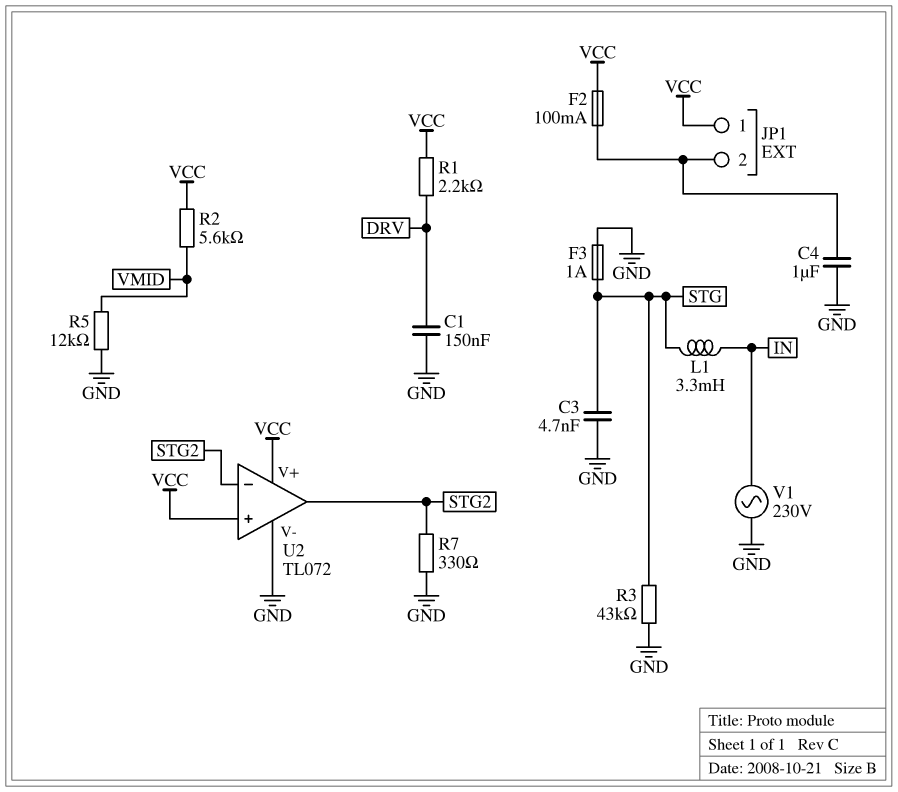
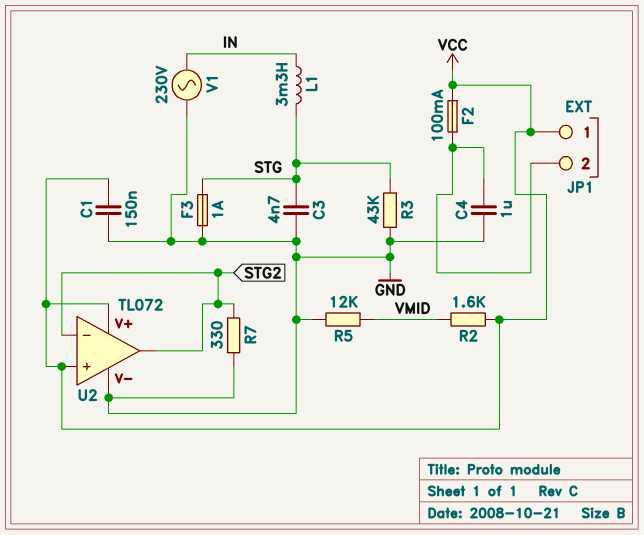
C1: 150nF (DRV, GND) -> 150nF (GND, VCC)
R1: 2.2k (DRV, VCC) -> none
R2: 5.6k (VCC, VMID) -> 1.6k (VCC, VMID)

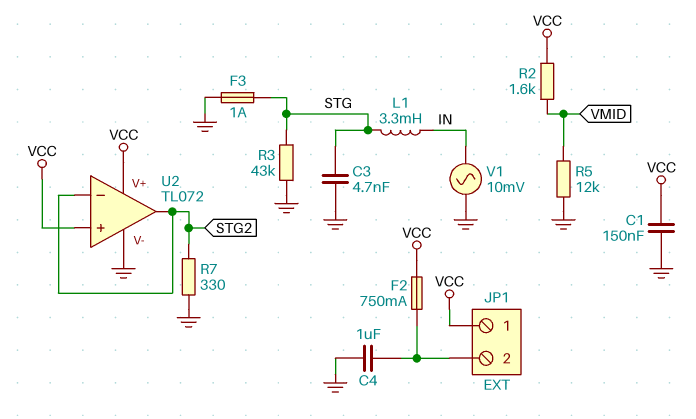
F2: 100mA (JP1/2, VCC) -> 750mA (JP1/2, VCC)
V1: AC 230V (GND, IN) -> AC 10mV (GND, IN)

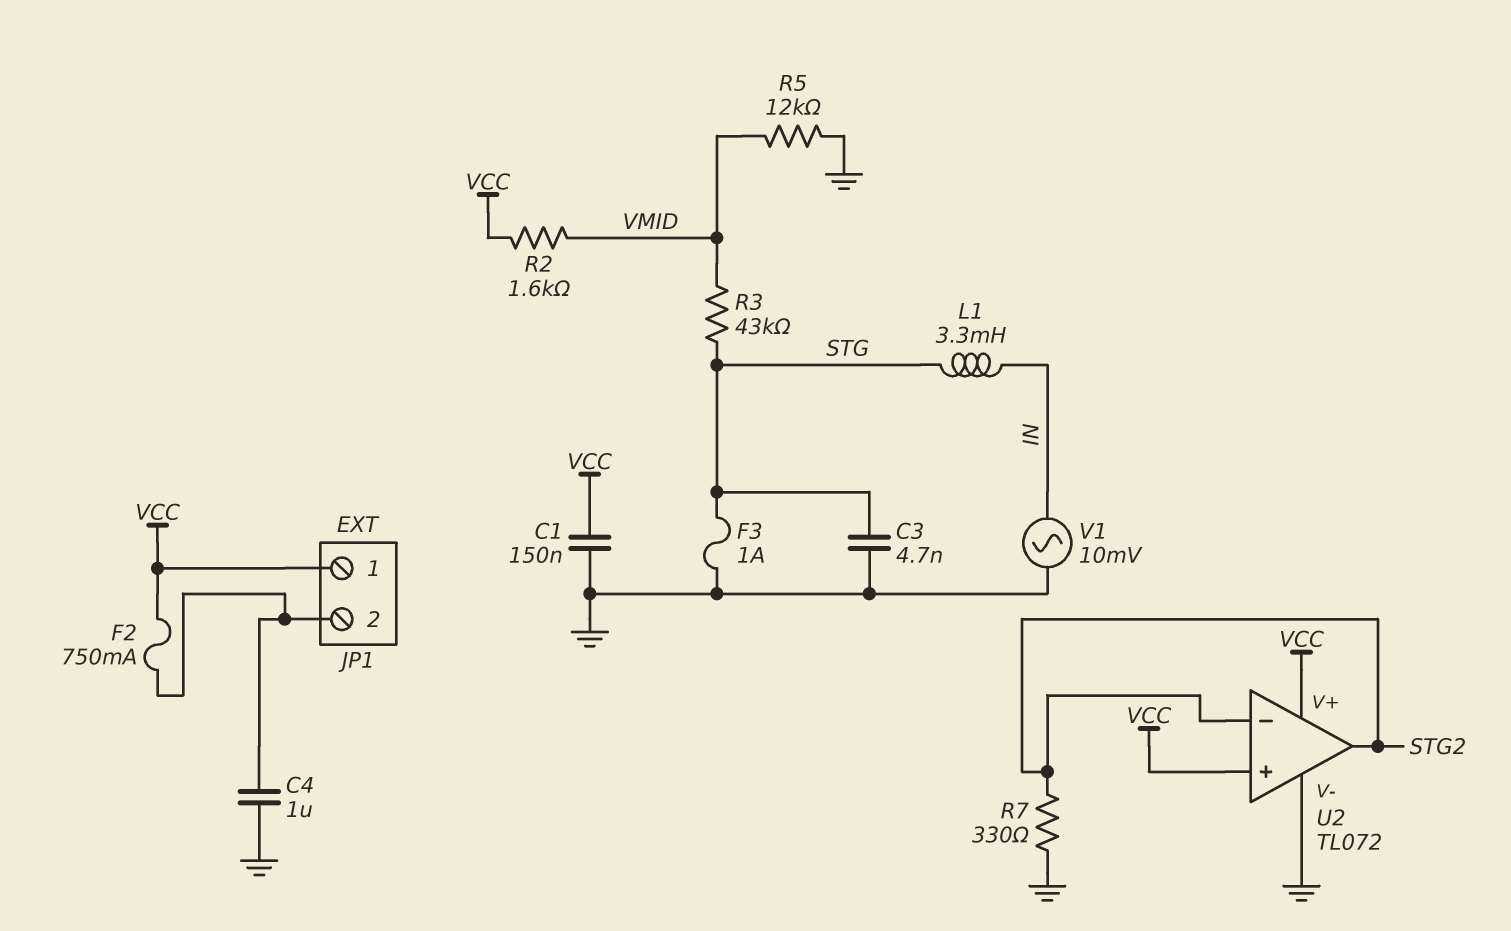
R3: 43k (GND, STG) -> 43k (STG, VMID)

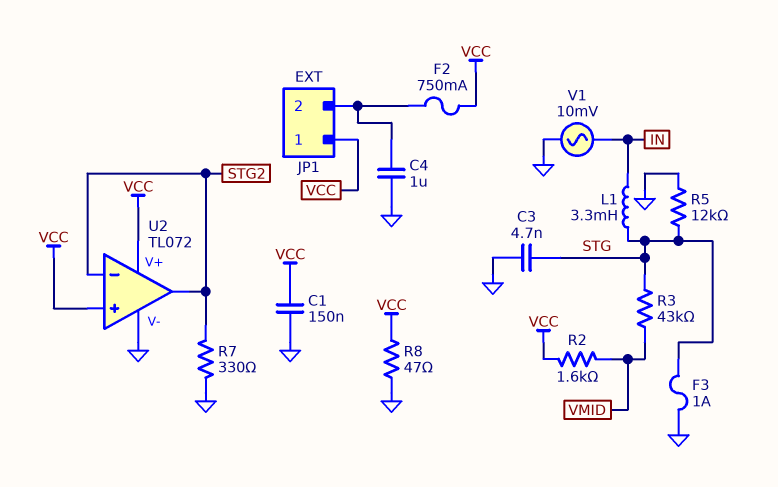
R5: 12k (GND, VMID) -> 12k (GND, STG)
R8: none -> 47 (GND, VCC)

